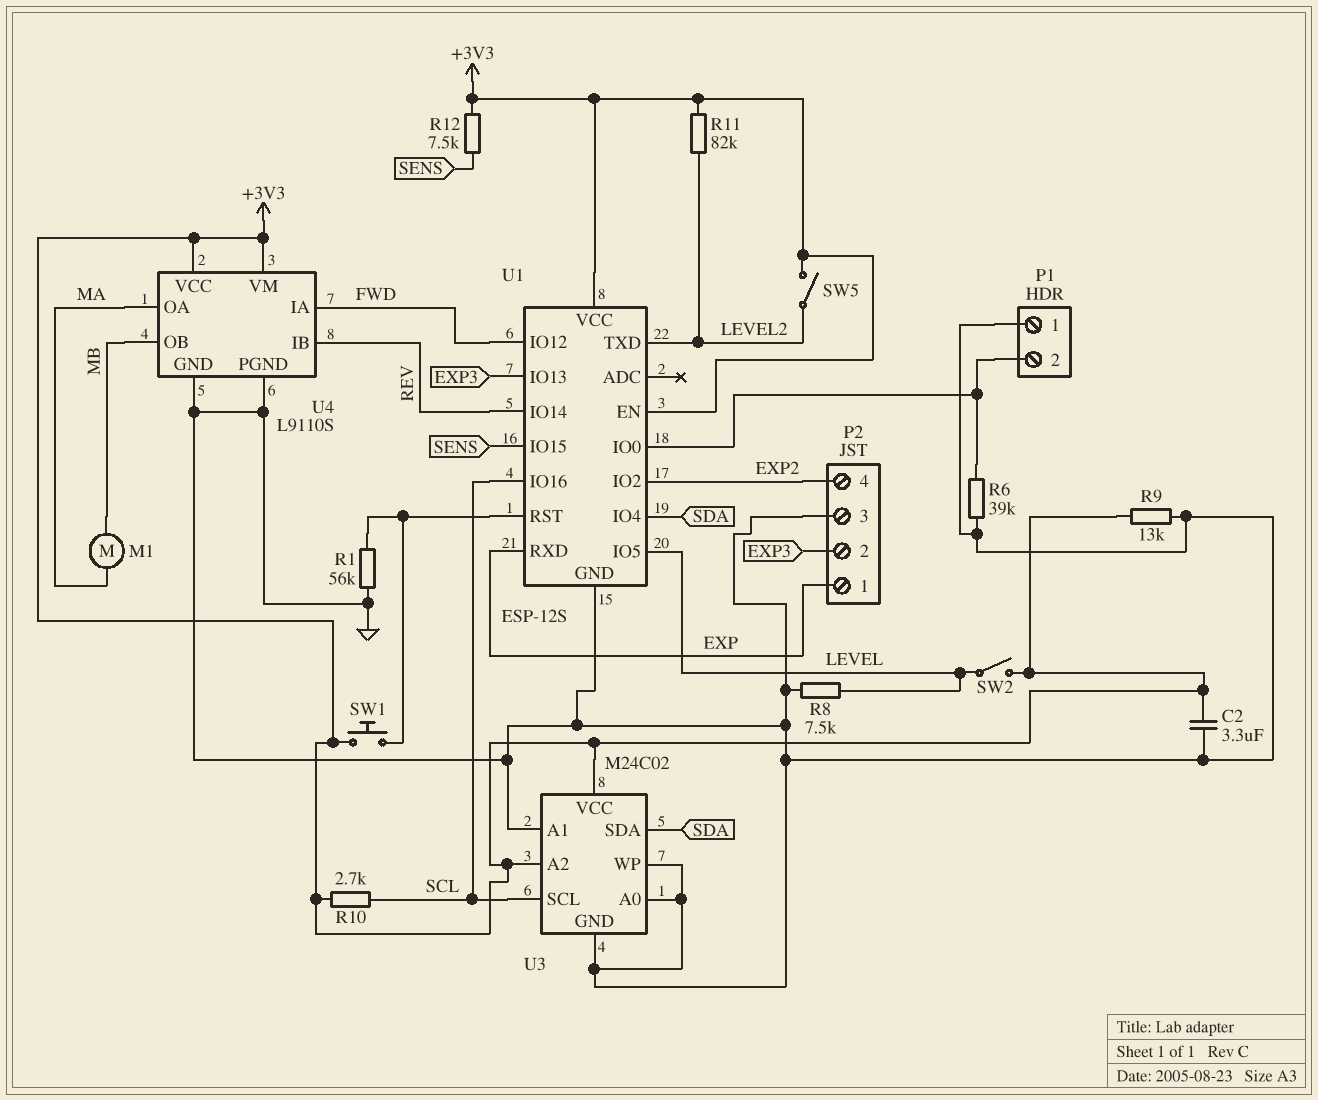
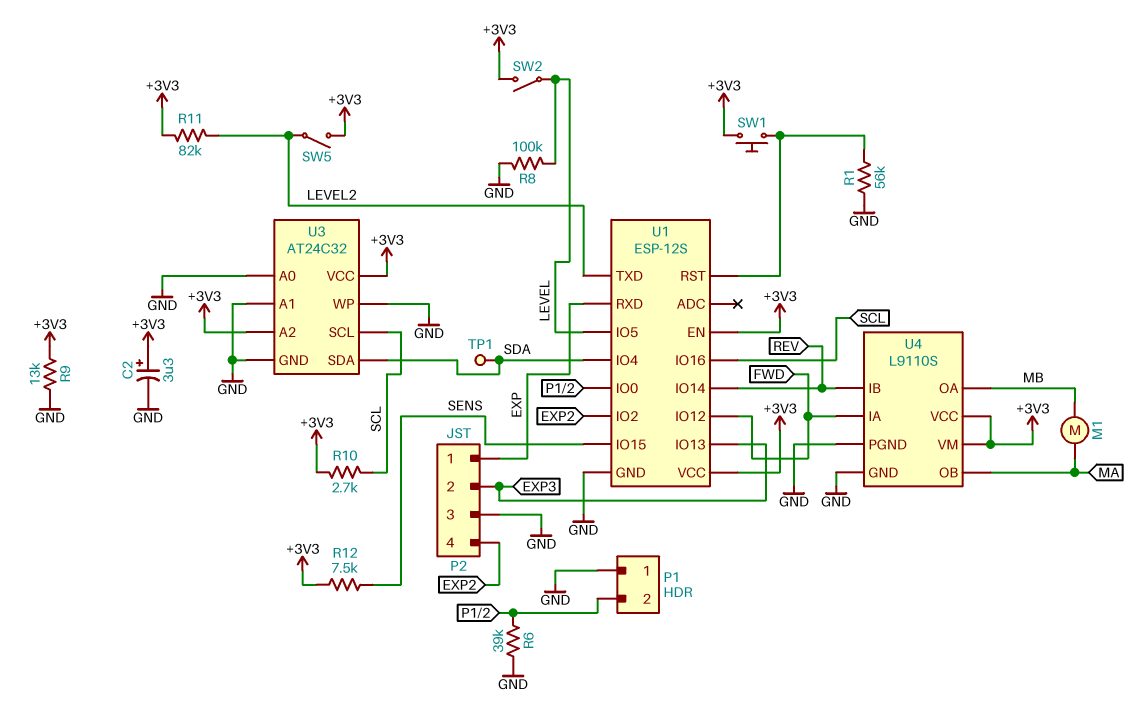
C2: 3.3uF (+3V3, GND) -> 3.3uF (plus +3V3, minus GND)
R8: 7.5k (GND, LEVEL) -> 100k (GND, LEVEL)
TP1: none -> test point (SDA)
U3: M24C02 -> AT24C32
U4 pin OA: MA -> MB
U4 pin OB: MB -> MA

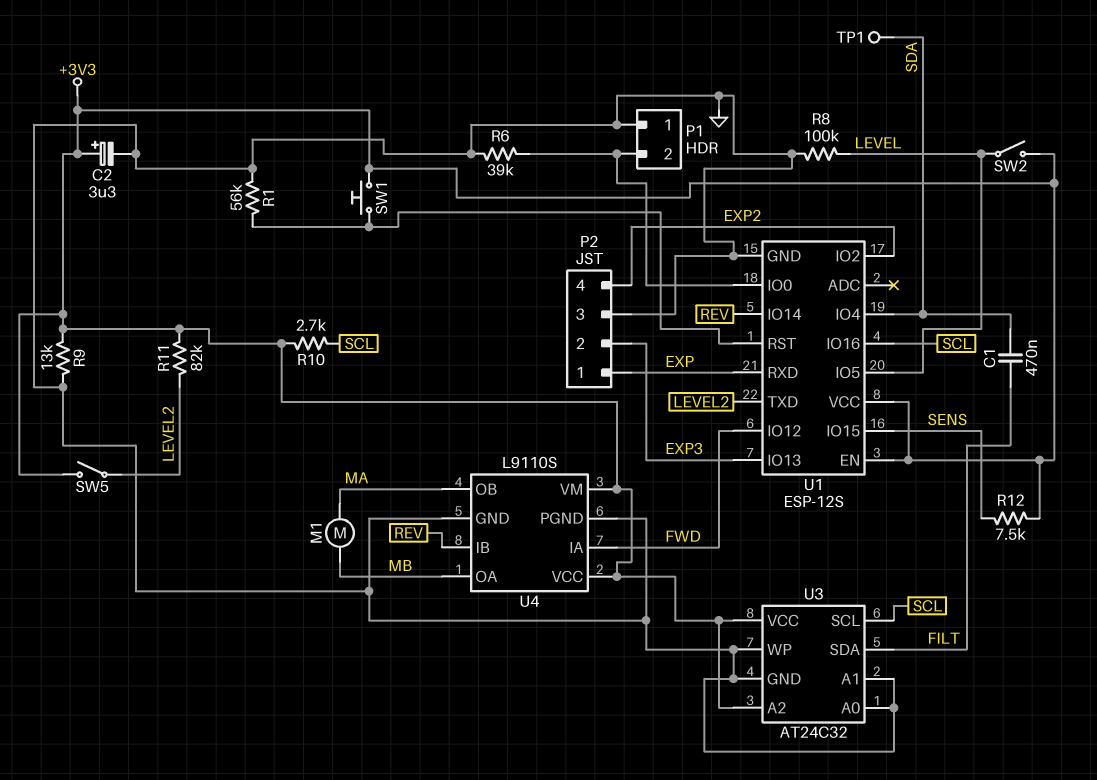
C1: none -> 470nF (FILT, SDA)
U3 pin SDA: SDA -> FILT

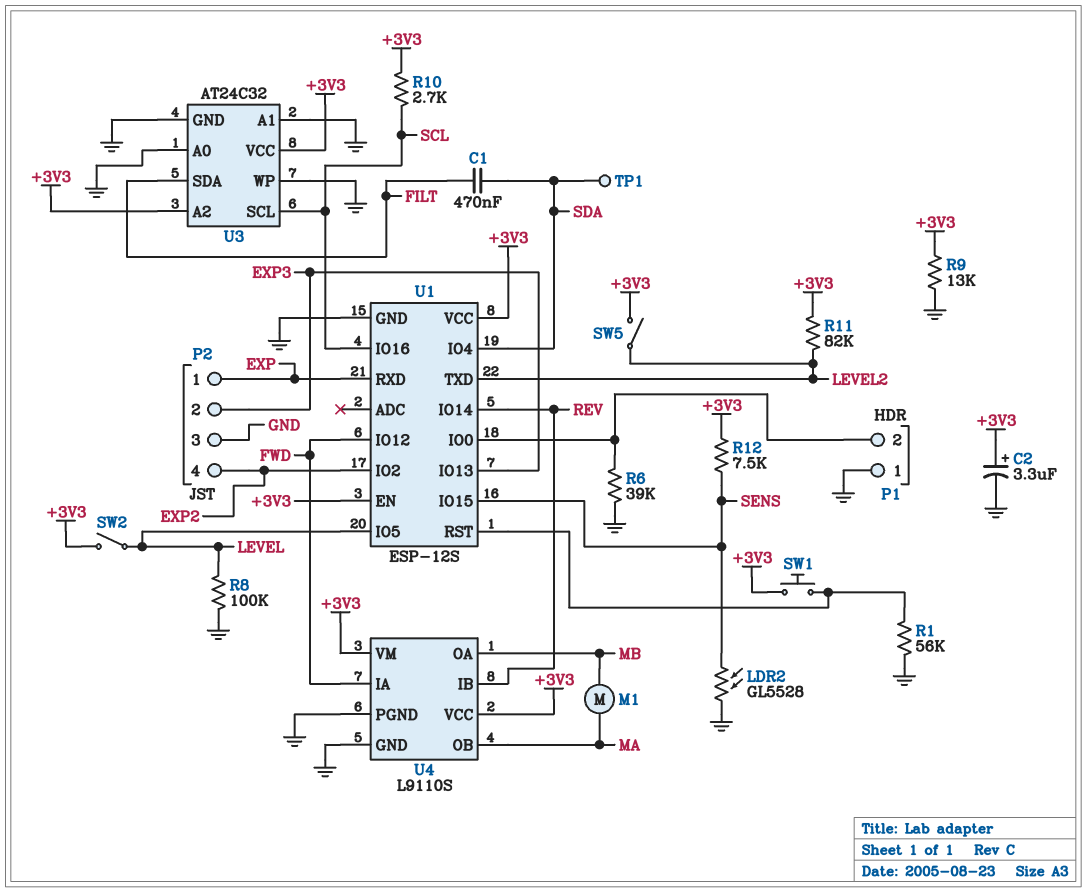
LDR2: none -> GL5528 (GND, SENS)

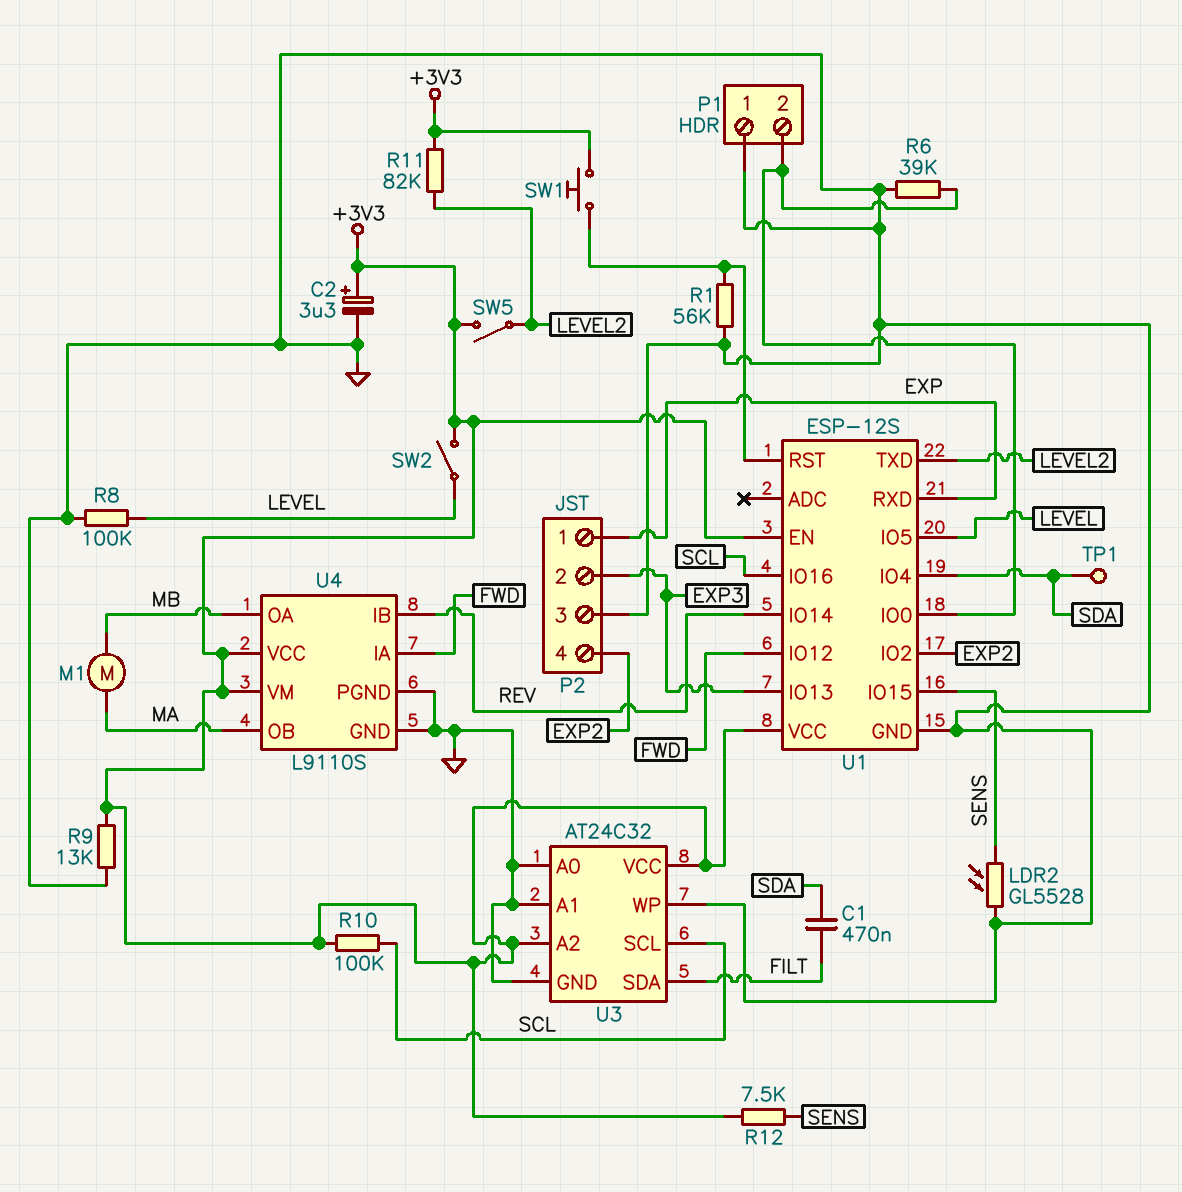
R10: 2.7k (+3V3, SCL) -> 100k (+3V3, SCL)

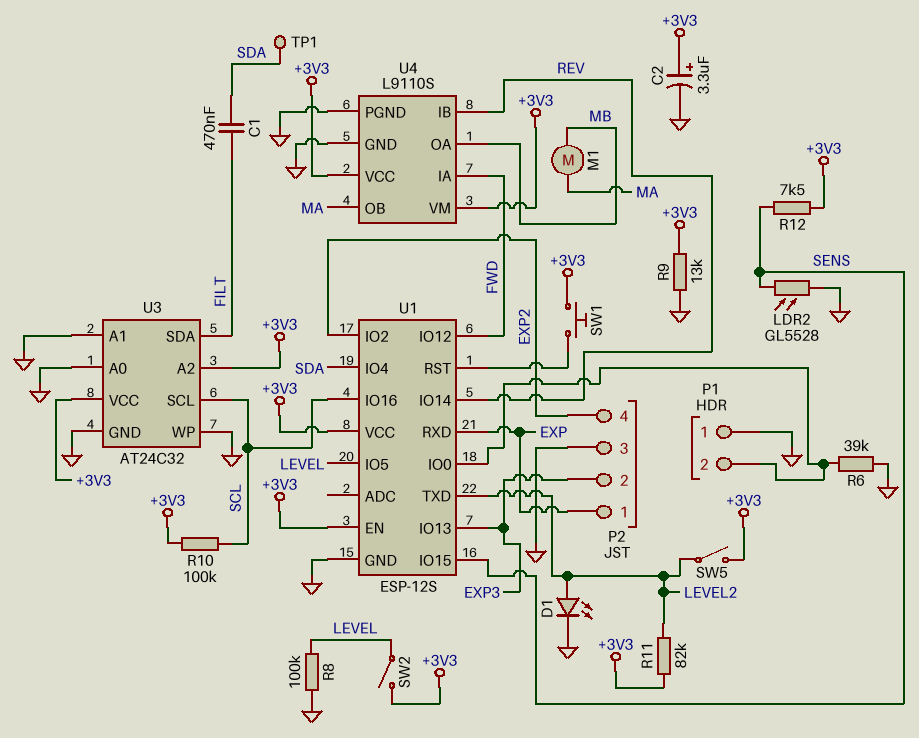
D1: none -> LED (A LEVEL2, K GND)
R1: 56k (GND, U1/RST) -> none

